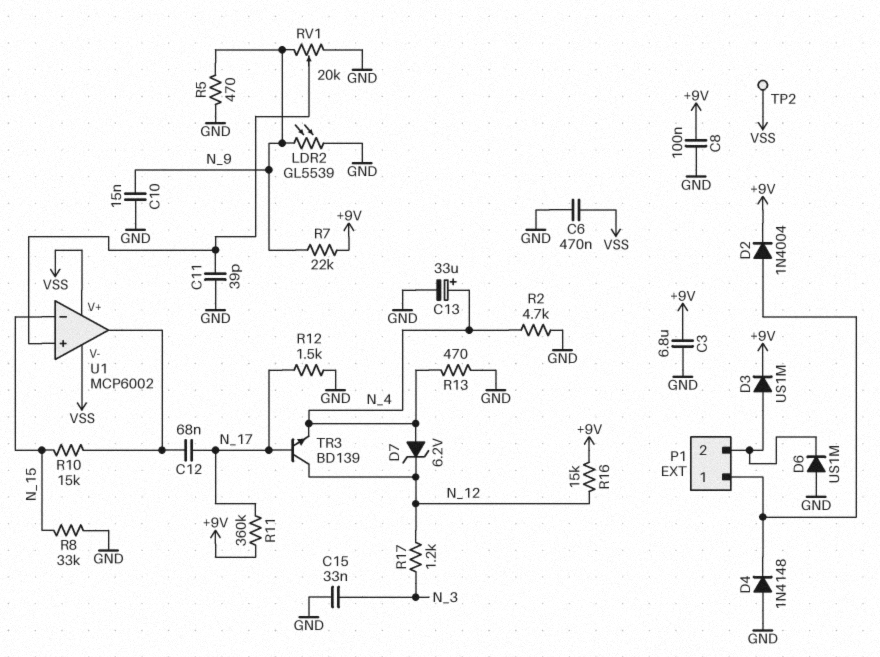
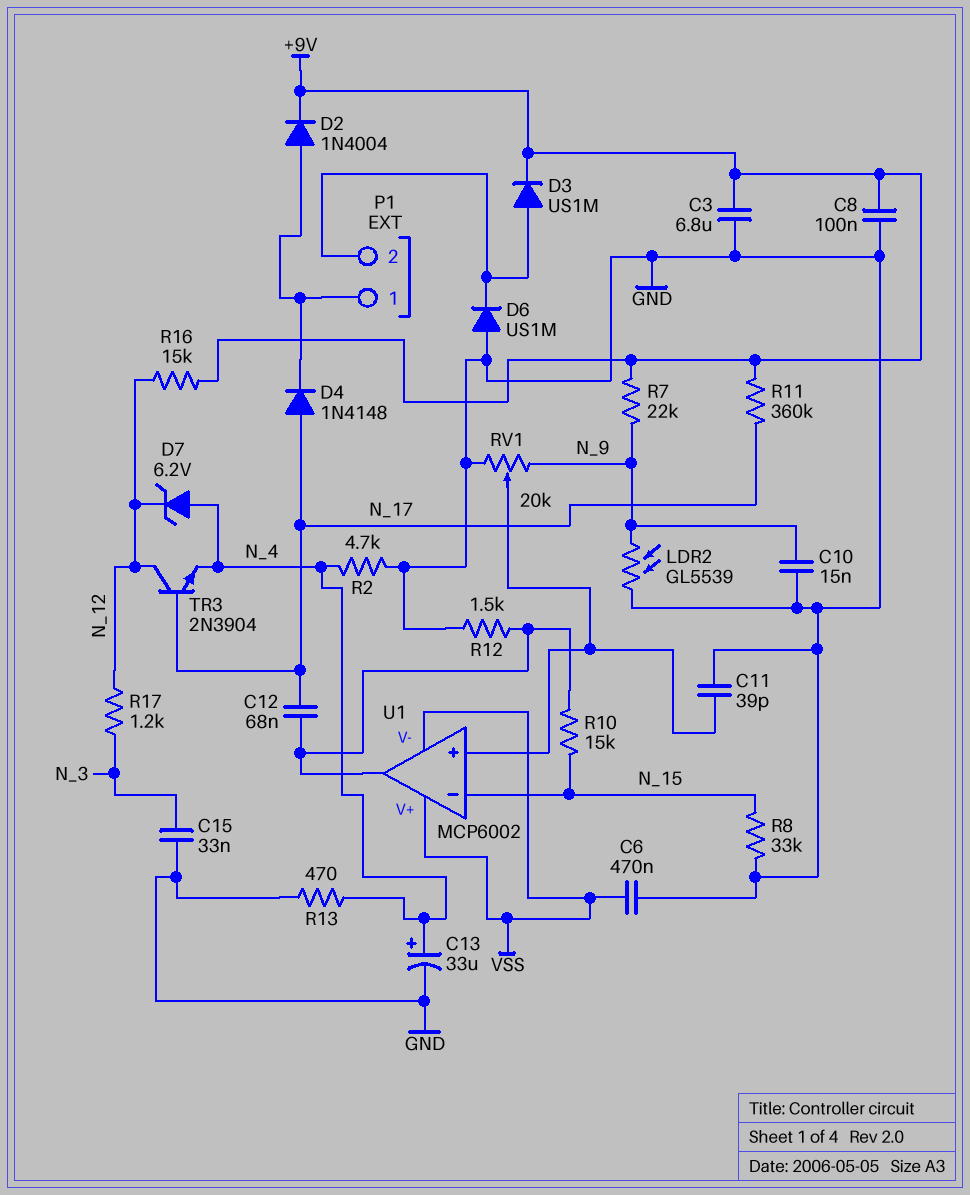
D4: diode 1N4148 (A GND, K P1/1) -> diode 1N4148 (A N_17, K P1/1)
R5: 470 (GND, N_9) -> none
R12: 1.5k (GND, N_17) -> 1.5k (GND, U1/out)
TP2: test point (VSS) -> none
TR3: NPN BD139 (B N_17, C N_12, E N_4) -> NPN 2N3904 (B N_17, C N_12, E N_4)

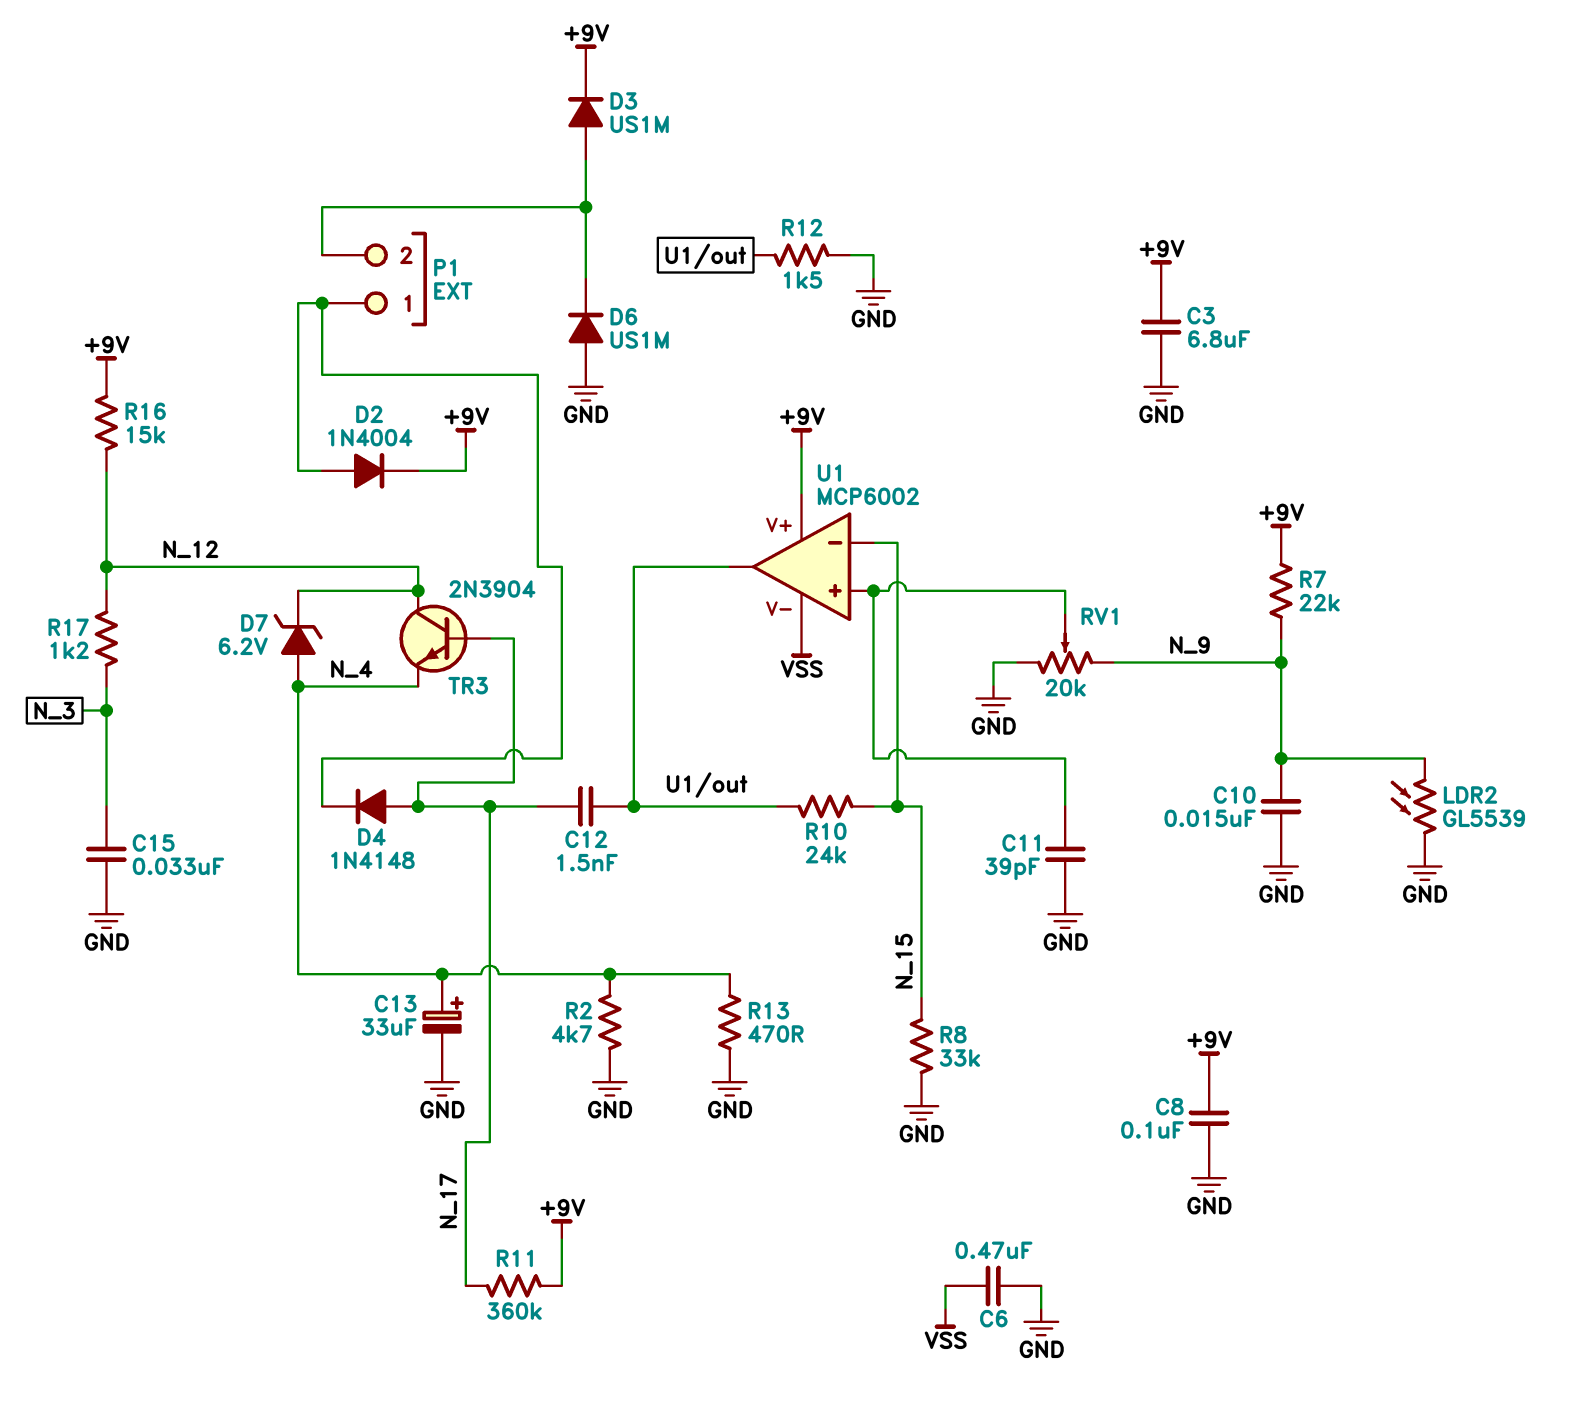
C12: 68nF (N_17, U1/out) -> 1.5nF (N_17, U1/out)
R10: 15k (N_15, U1/out) -> 24k (N_15, U1/out)
U1 pin V+: VSS -> +9V

